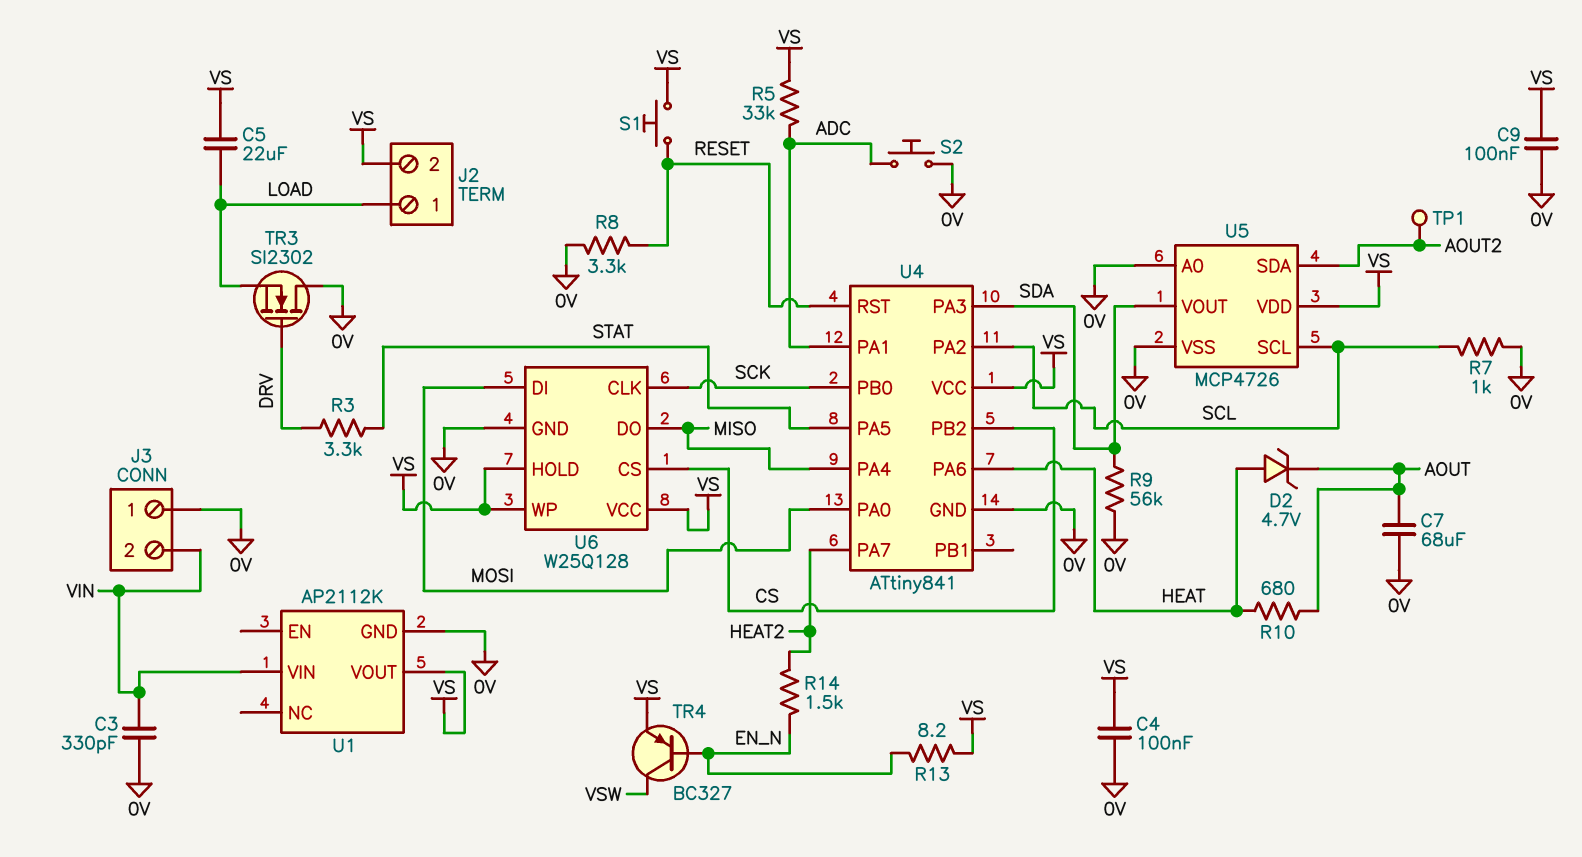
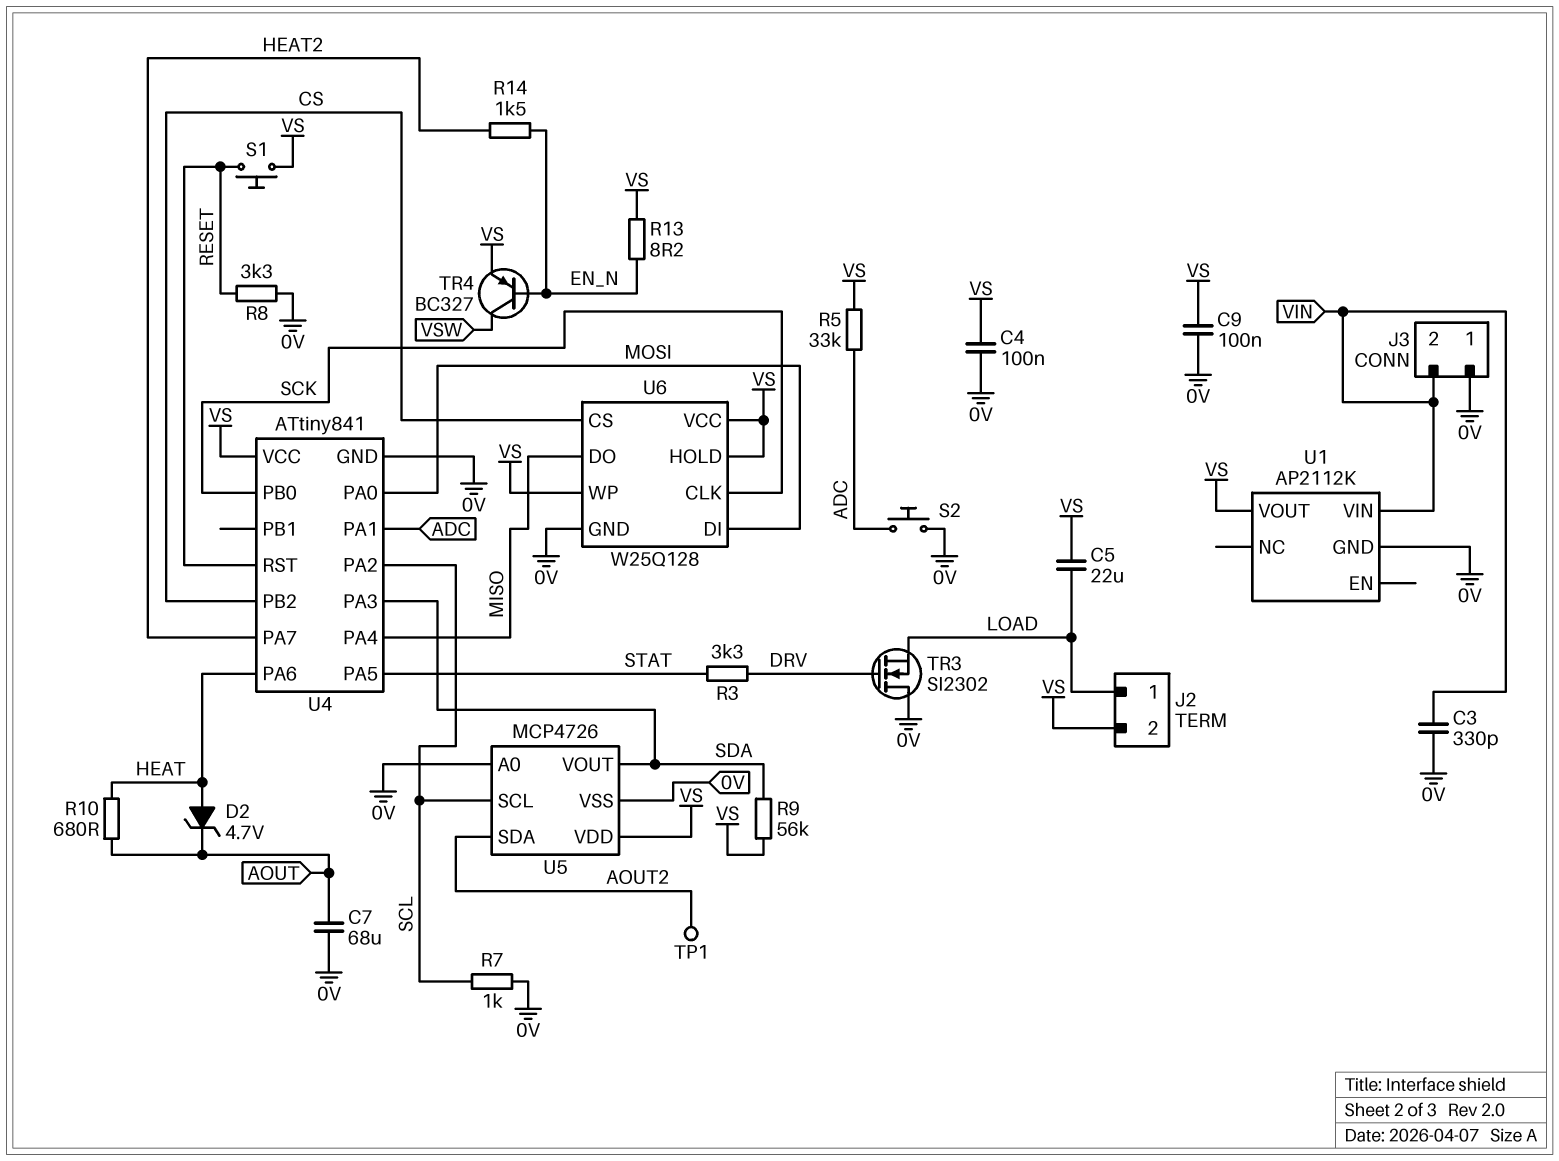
R9: 56k (0V, SDA) -> 56k (SDA, VS)

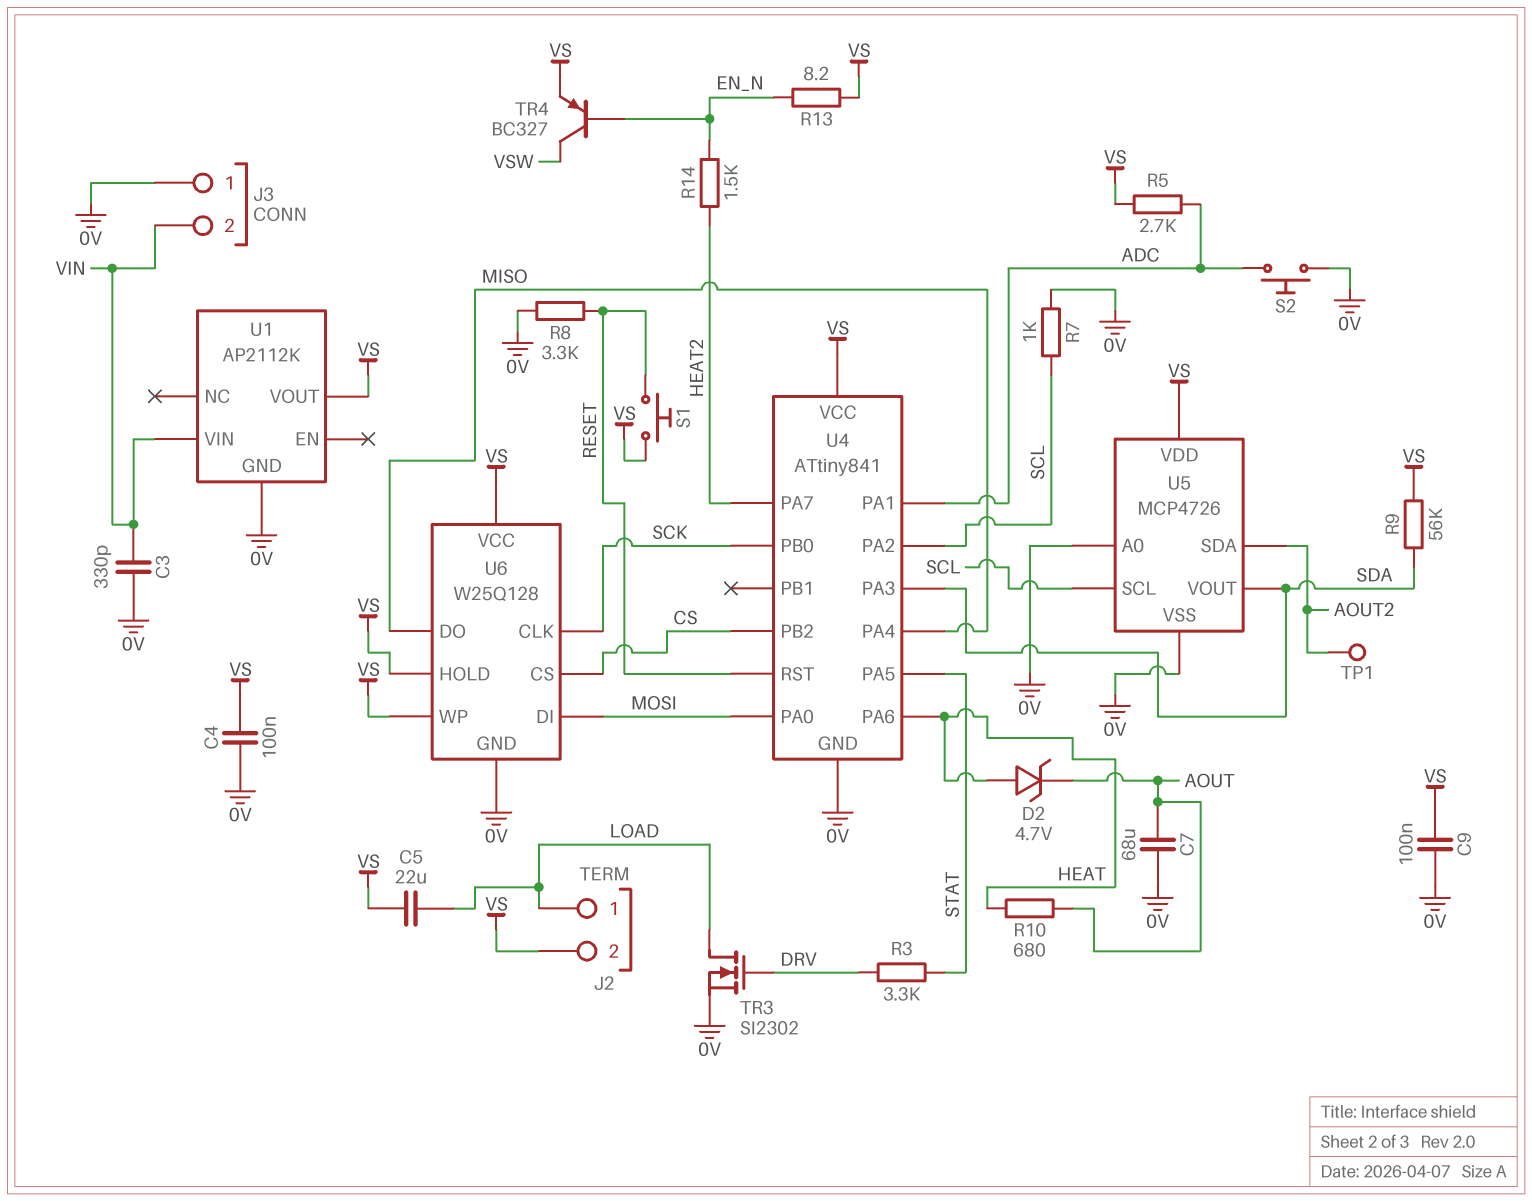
R5: 33k (ADC, VS) -> 2.7k (ADC, VS)
TR3: NMOS SI2302 (G DRV, D 0V, S LOAD) -> NMOS SI2302 (G DRV, D LOAD, S 0V)

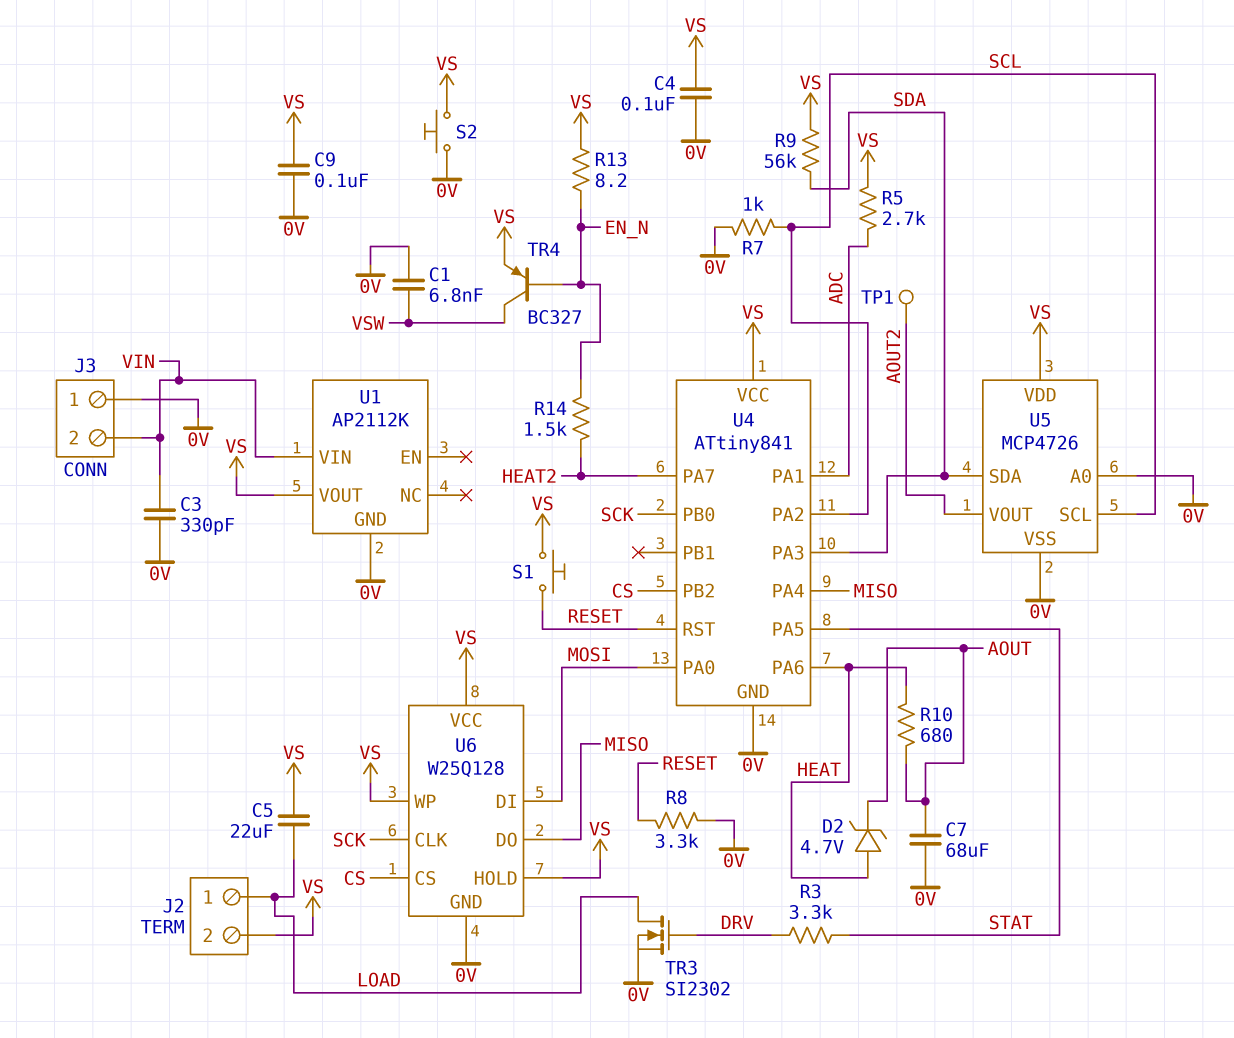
C1: none -> 6.8nF (0V, VSW)
S2: button (0V, ADC) -> button (0V, VS)
U5 pin SDA: AOUT2 -> SDA
U5 pin VOUT: SDA -> AOUT2

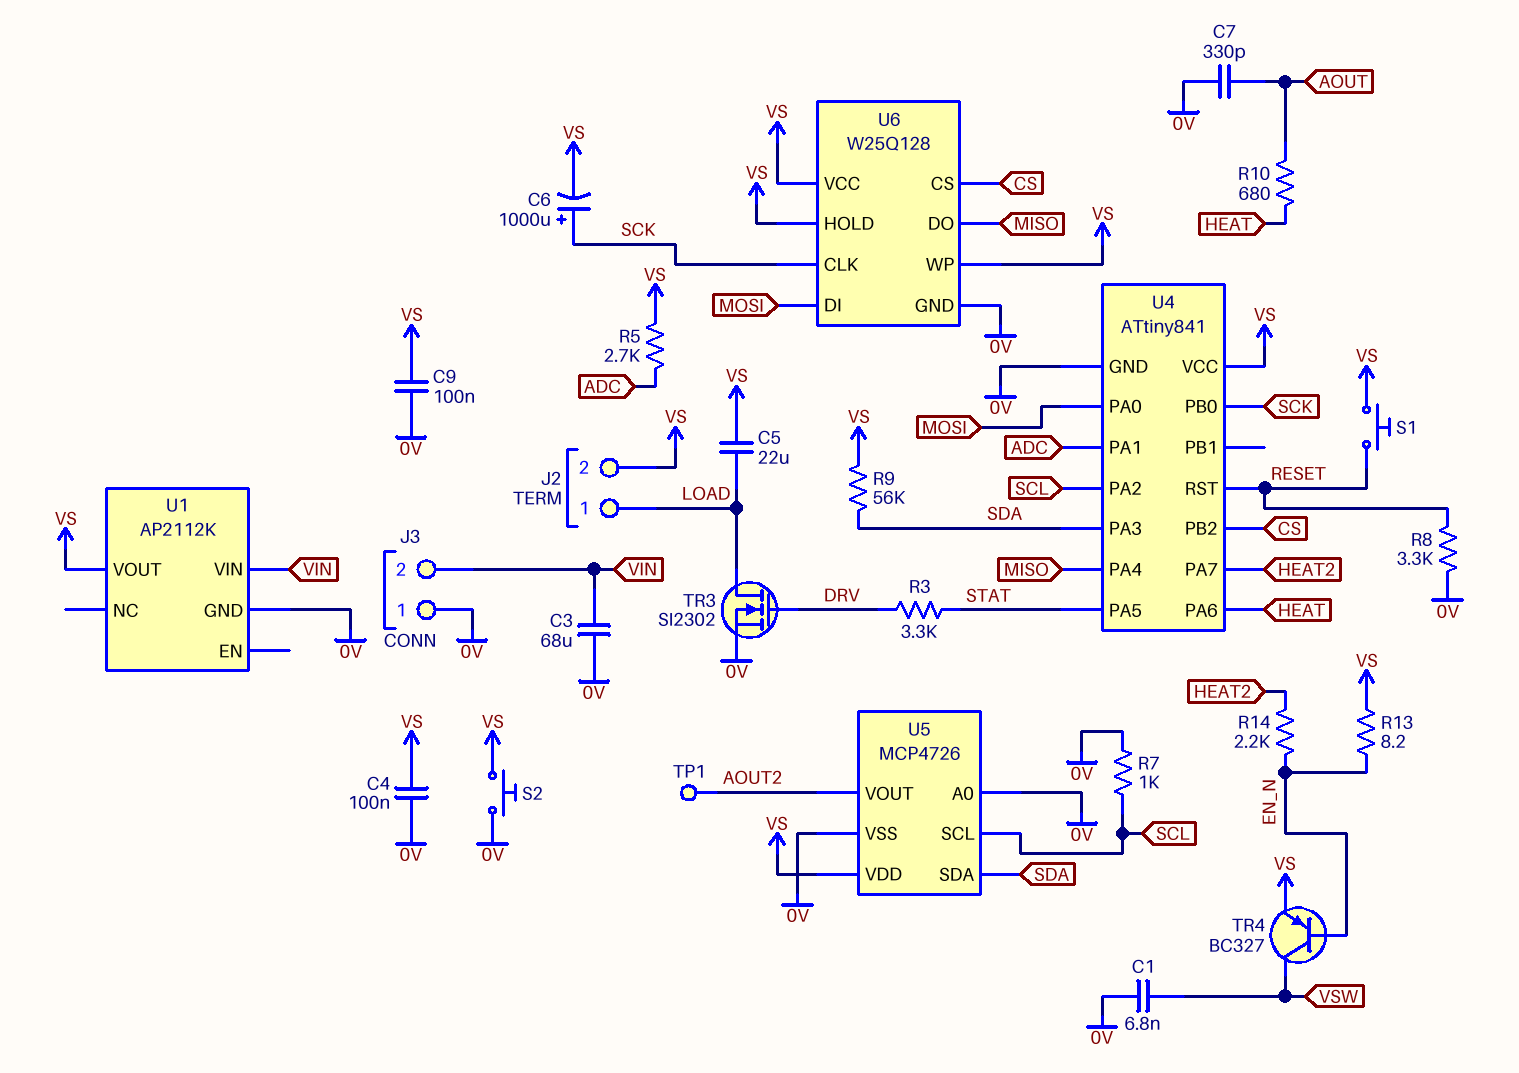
C3: 330pF (0V, VIN) -> 68uF (0V, VIN)
C6: none -> 1000uF (plus SCK, minus VS)
C7: 68uF (0V, AOUT) -> 330pF (0V, AOUT)
D2: zener 4.7V (A HEAT, K AOUT) -> none
R14: 1.5k (EN_N, HEAT2) -> 2.2k (EN_N, HEAT2)

